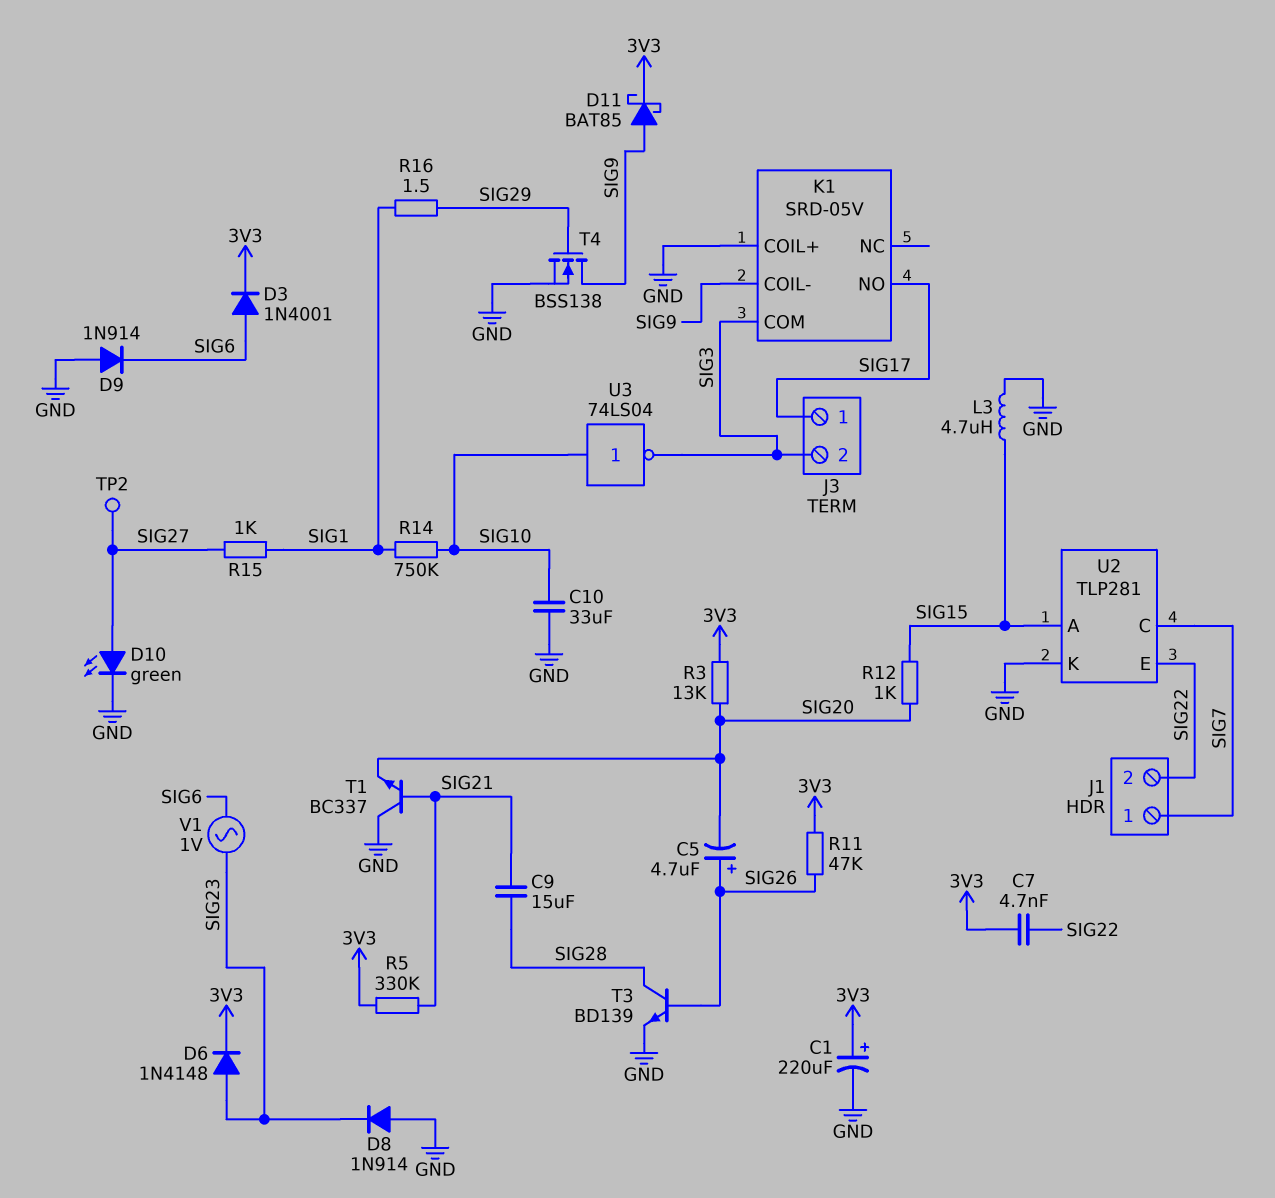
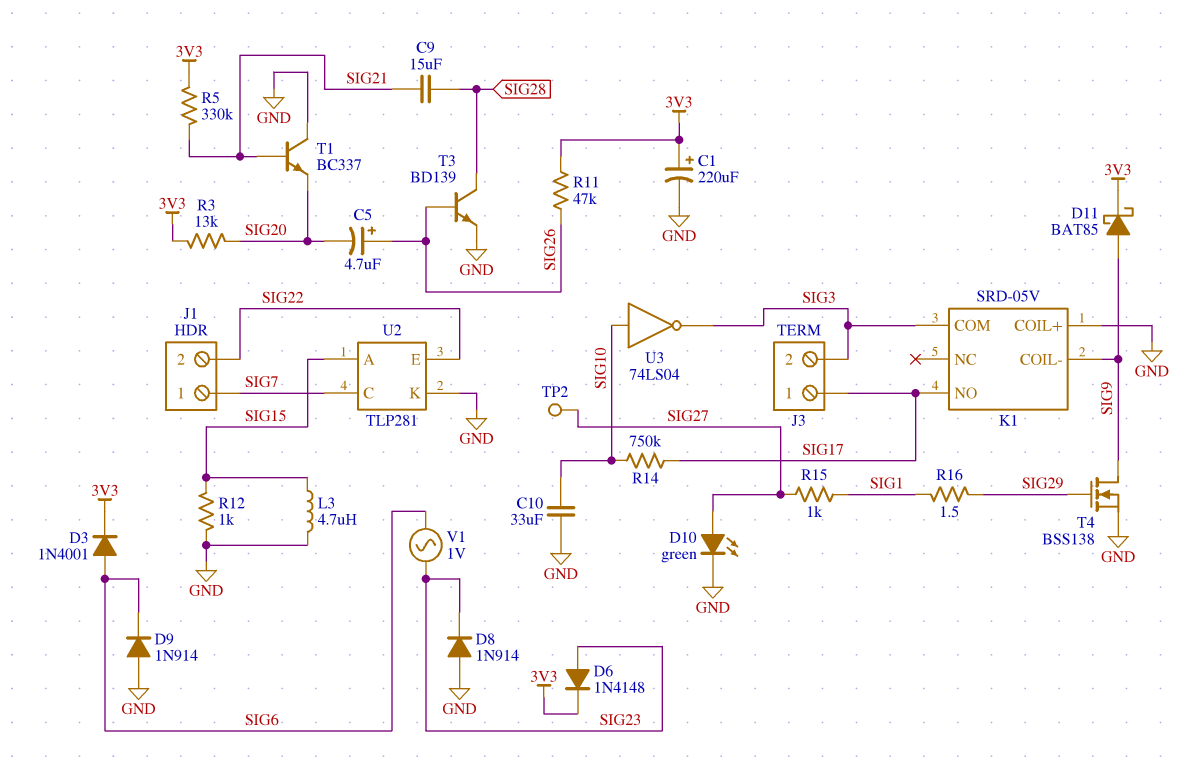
C7: 4.7nF (3V3, SIG22) -> none
R12: 1k (SIG15, SIG20) -> 1k (GND, SIG15)
R14: 750k (SIG1, SIG10) -> 750k (SIG10, SIG17)

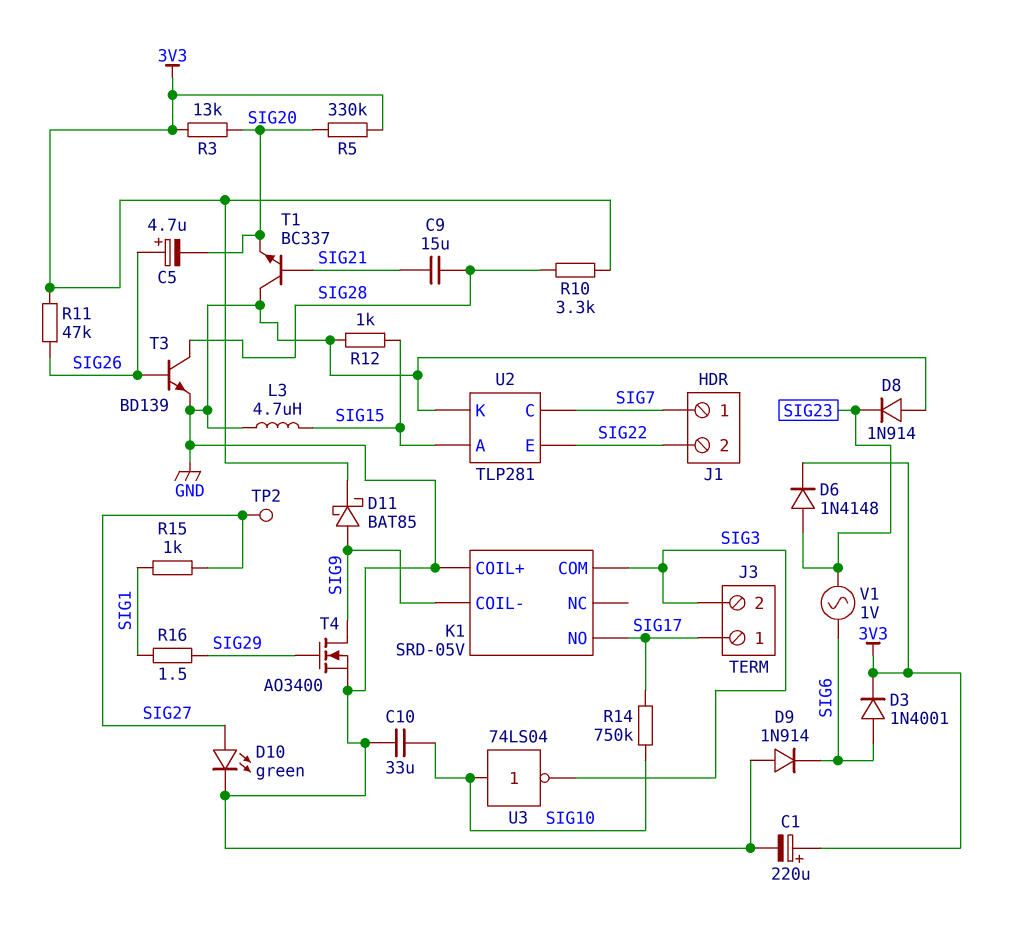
R5: 330k (3V3, SIG21) -> 330k (3V3, SIG20)
R10: none -> 3.3k (3V3, SIG28)
T4: NMOS BSS138 (G SIG29, D SIG9, S GND) -> NMOS AO3400 (G SIG29, D SIG9, S GND)

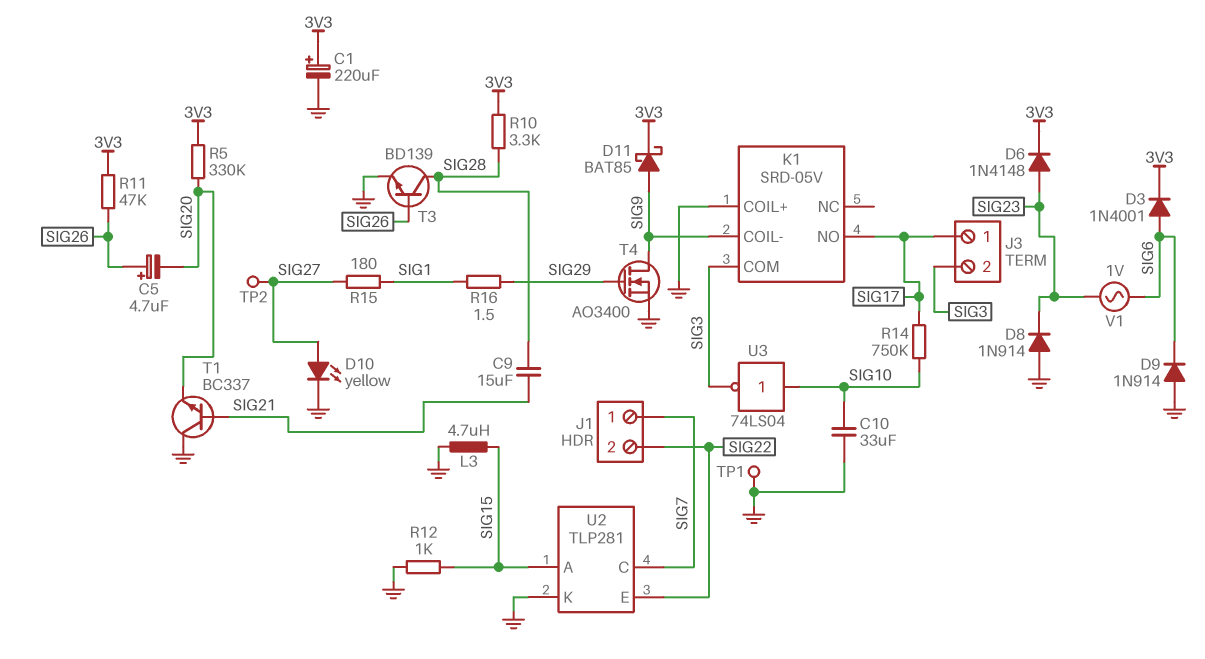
D10: LED green (A SIG27, K GND) -> LED yellow (A SIG27, K GND)
R3: 13k (3V3, SIG20) -> none
R15: 1k (SIG1, SIG27) -> 180 (SIG1, SIG27)
TP1: none -> test point (GND)

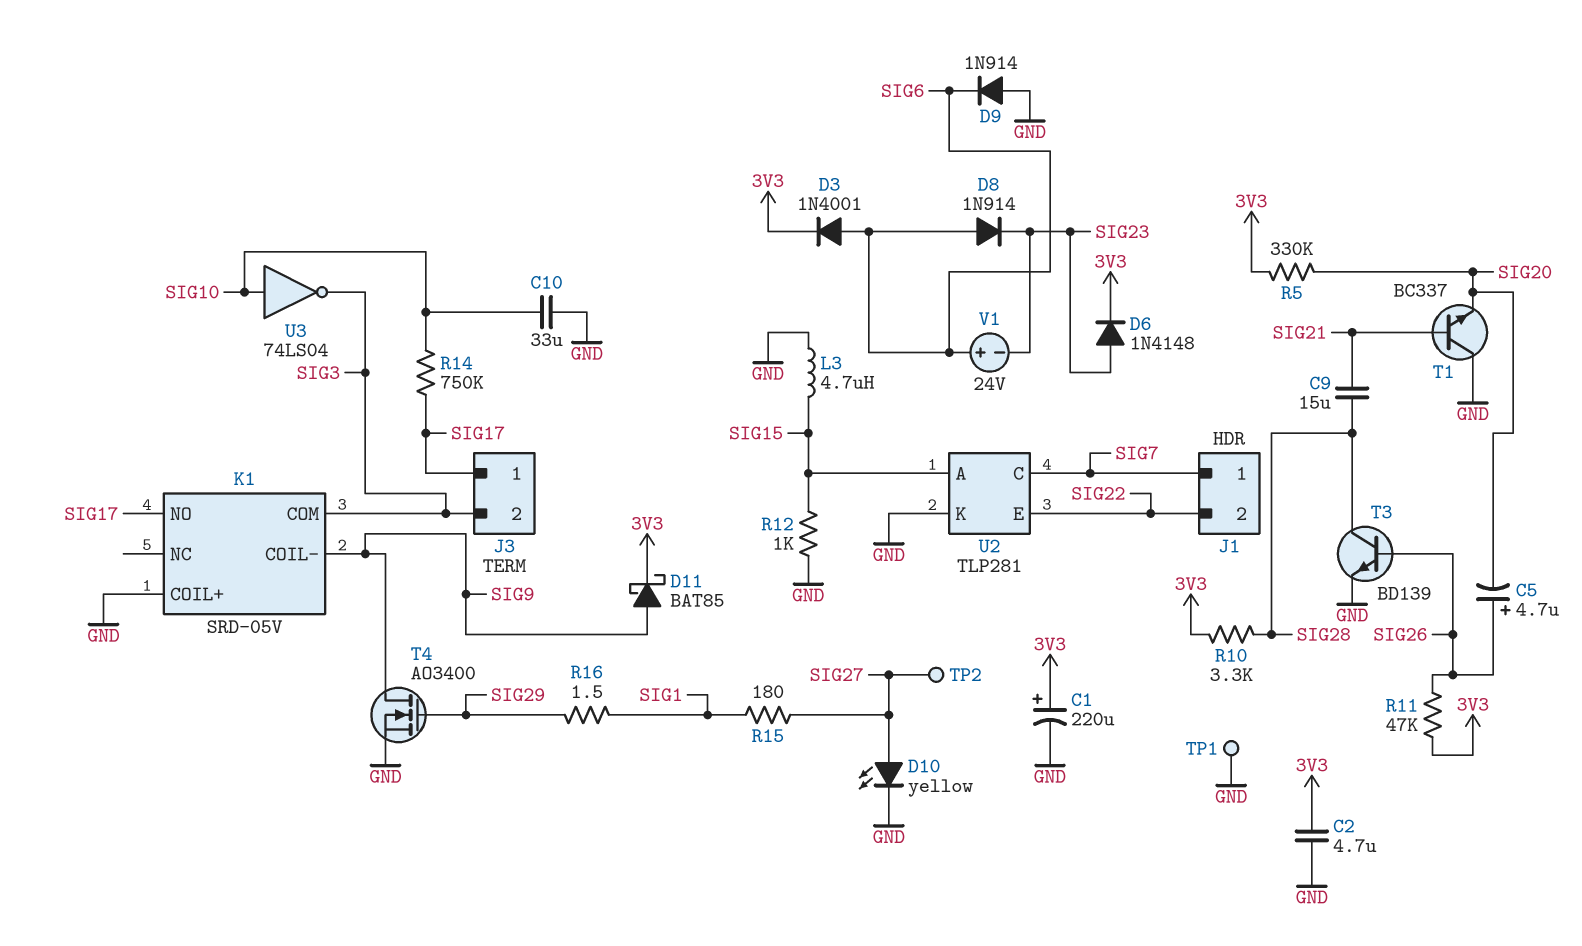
C2: none -> 4.7uF (3V3, GND)
D8: diode 1N914 (A GND, K SIG23) -> diode 1N914 (A SIG6, K SIG23)
V1: AC 1V (SIG6, SIG23) -> 24V (plus SIG6, minus SIG23)

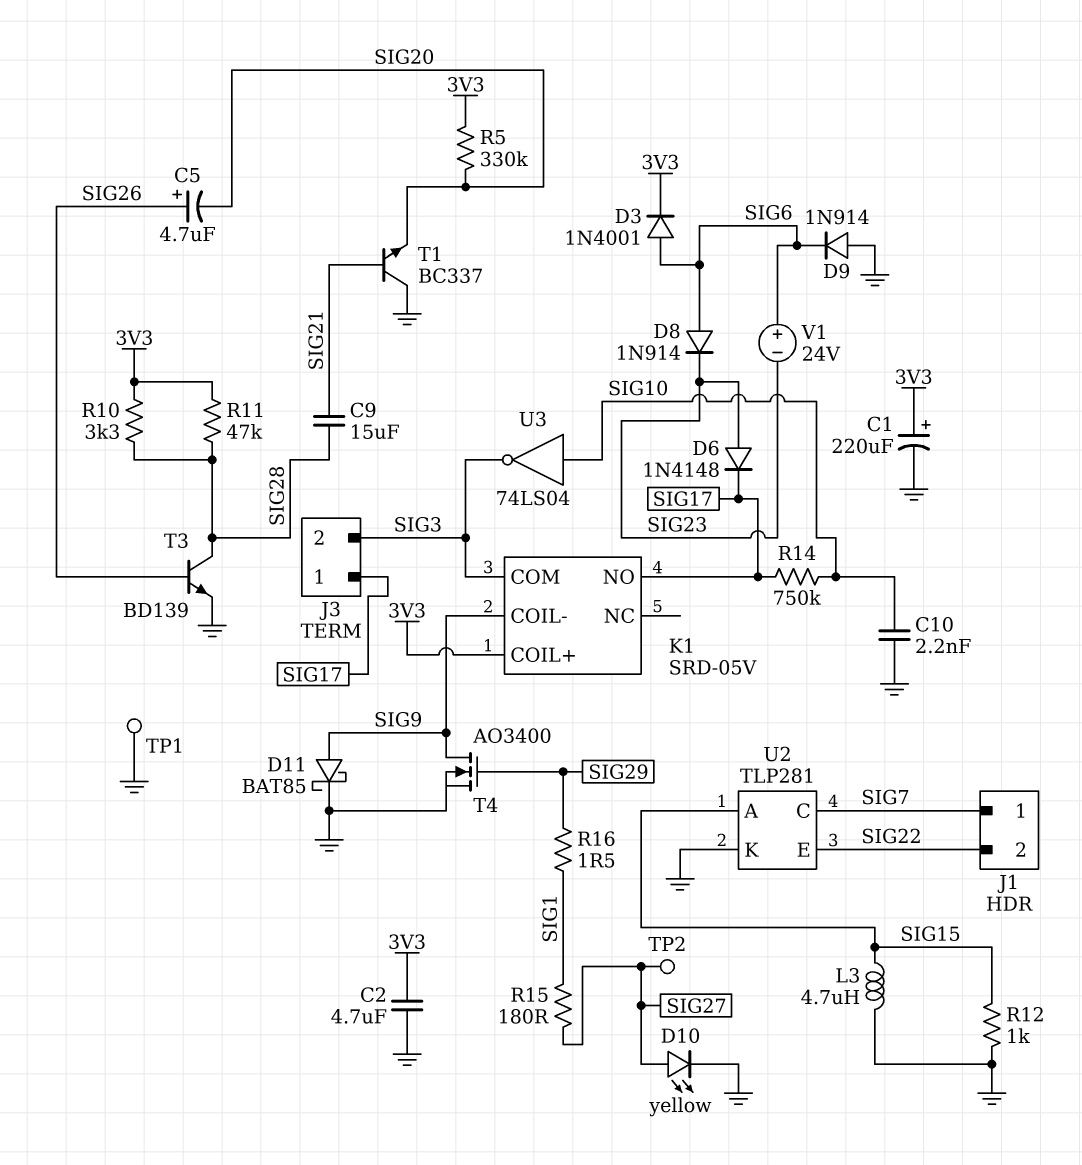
C10: 33uF (GND, SIG10) -> 2.2nF (GND, SIG10)
D6: diode 1N4148 (A SIG23, K 3V3) -> diode 1N4148 (A SIG23, K SIG17)
D11: schottky BAT85 (A SIG9, K 3V3) -> schottky BAT85 (A SIG9, K GND)
K1 pin COIL+: GND -> 3V3
R11: 47k (3V3, SIG26) -> 47k (3V3, SIG28)

